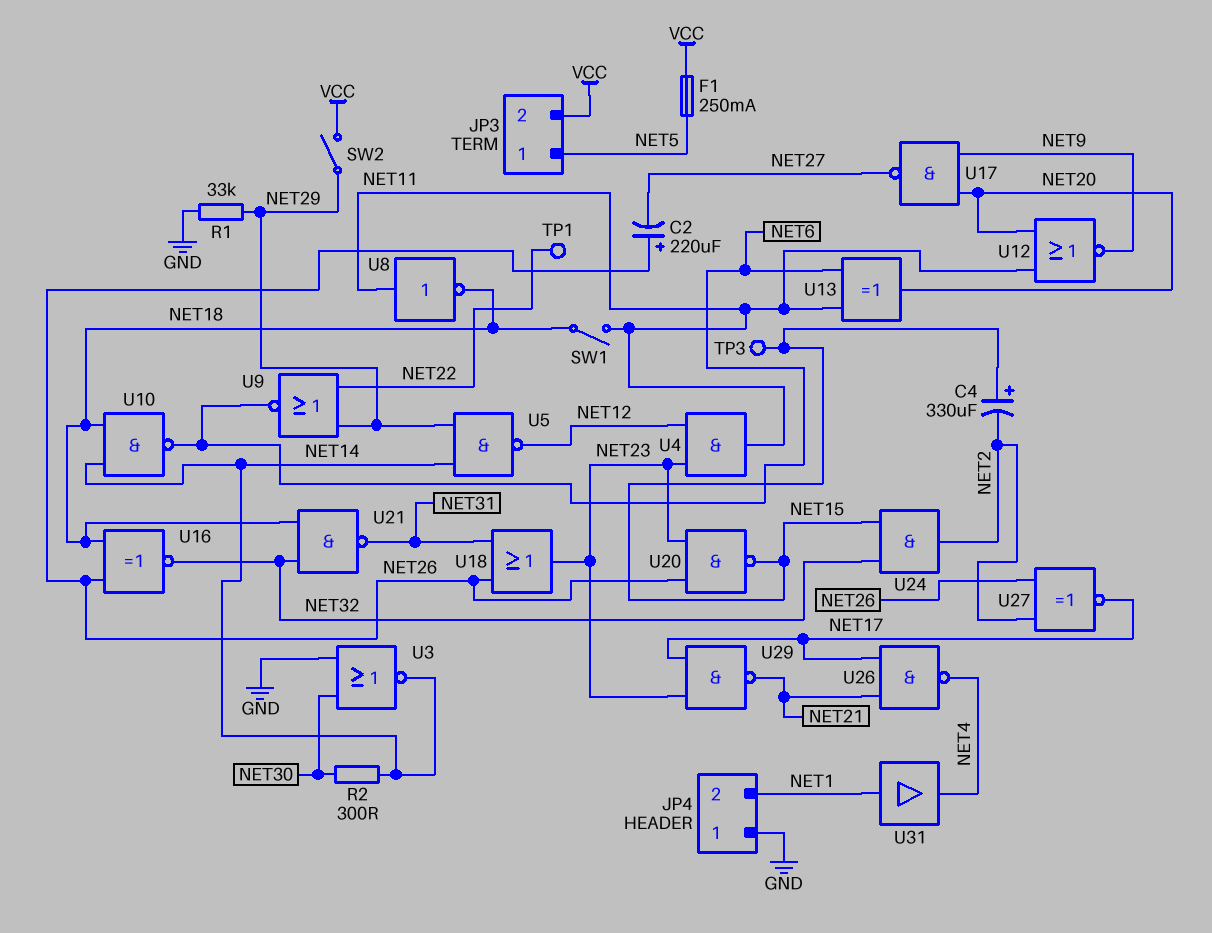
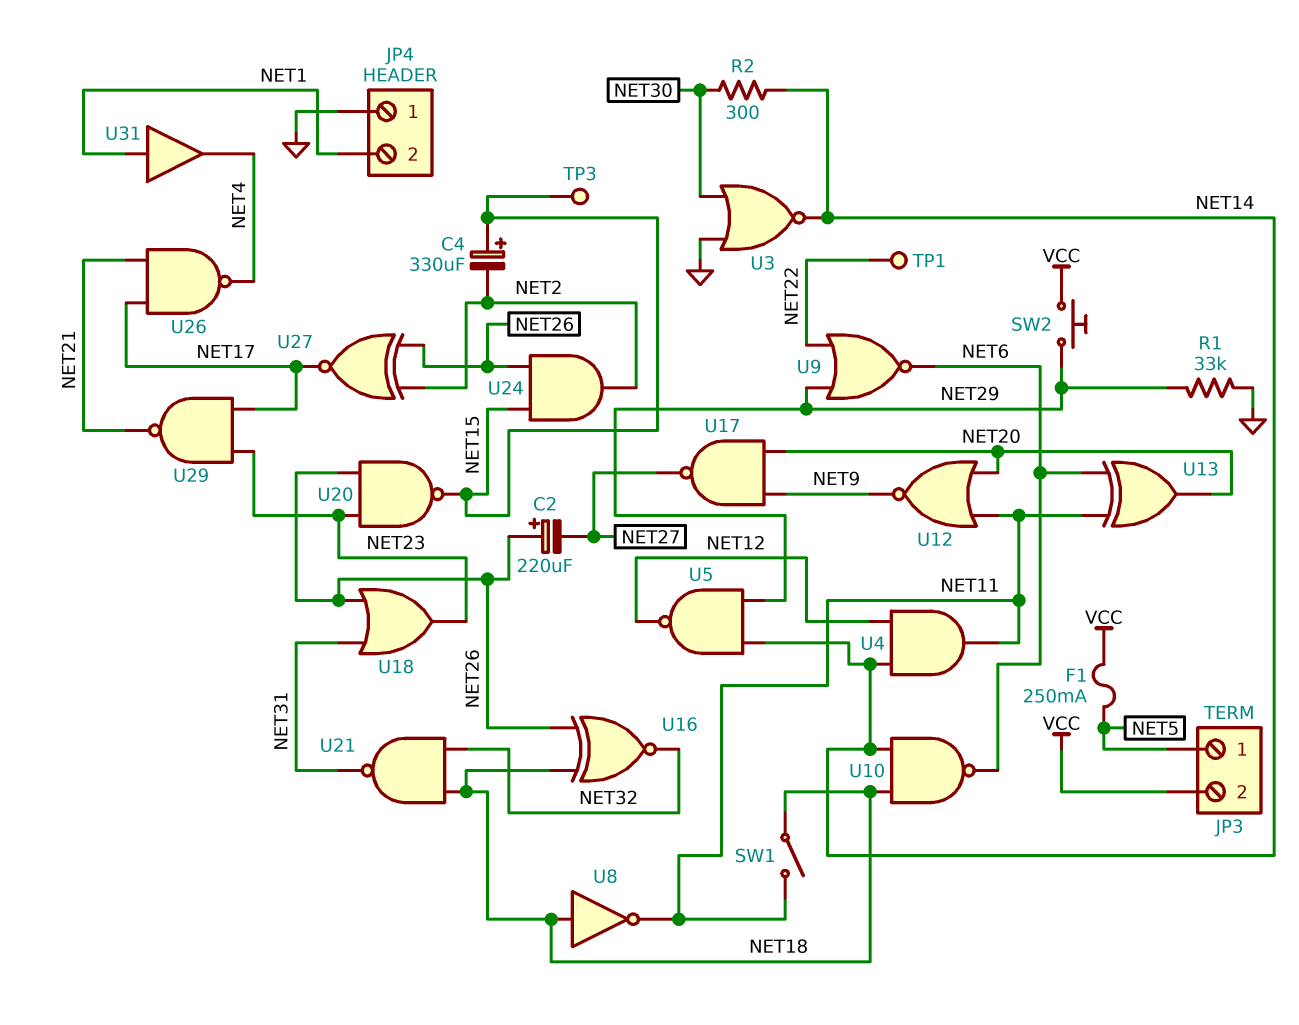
SW2: switch (NET29, VCC) -> button (NET29, VCC)
U4: AND (in NET12, in NET23, out NET11) -> AND (in NET12, in NET14, out NET11)
U8: NOT (in NET11, out NET18) -> NOT (in NET18, out NET11)
U24: AND (in NET15, in NET32, out NET2) -> AND (in NET15, in NET26, out NET2)

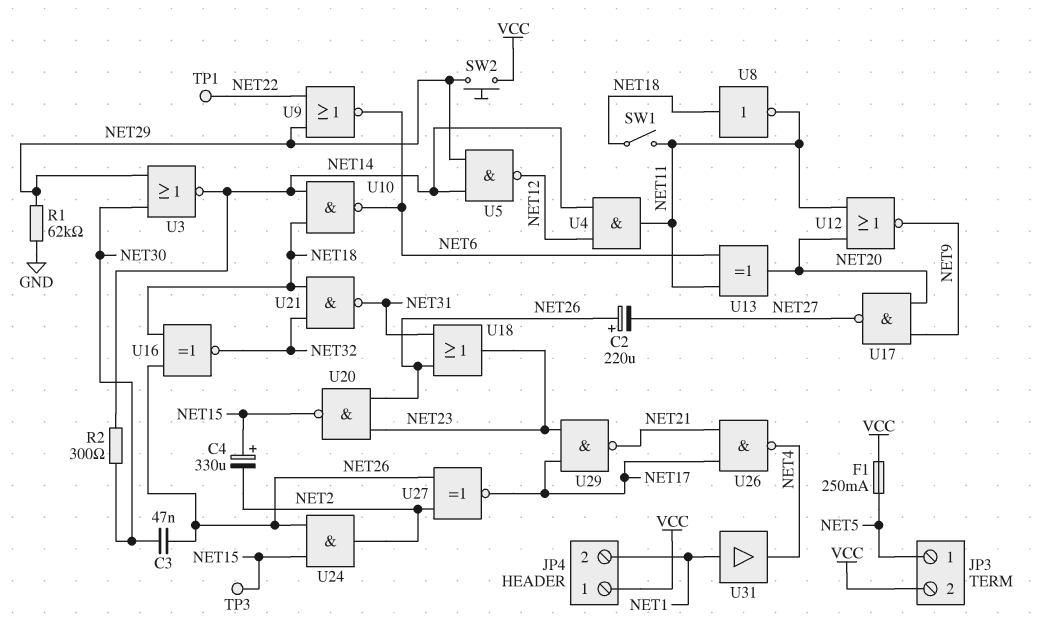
C3: none -> 47nF (NET26, NET30)
JP4 pin 1: GND -> VCC
R1: 33k (GND, NET29) -> 62k (GND, NET29)
U3: NOR (in GND, in NET30, out NET14) -> NOR (in NET29, in NET30, out NET14)

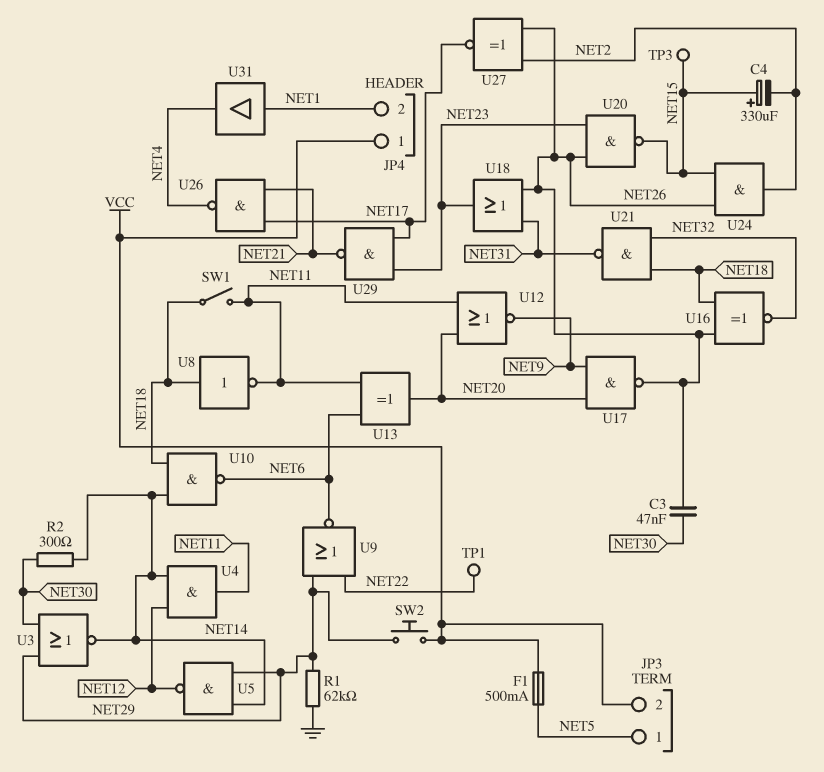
C2: 220uF (plus NET26, minus NET27) -> none
F1: 250mA (NET5, VCC) -> 500mA (NET5, VCC)
U17: NAND (in NET9, in NET20, out NET27) -> NAND (in NET9, in NET20, out NET26)

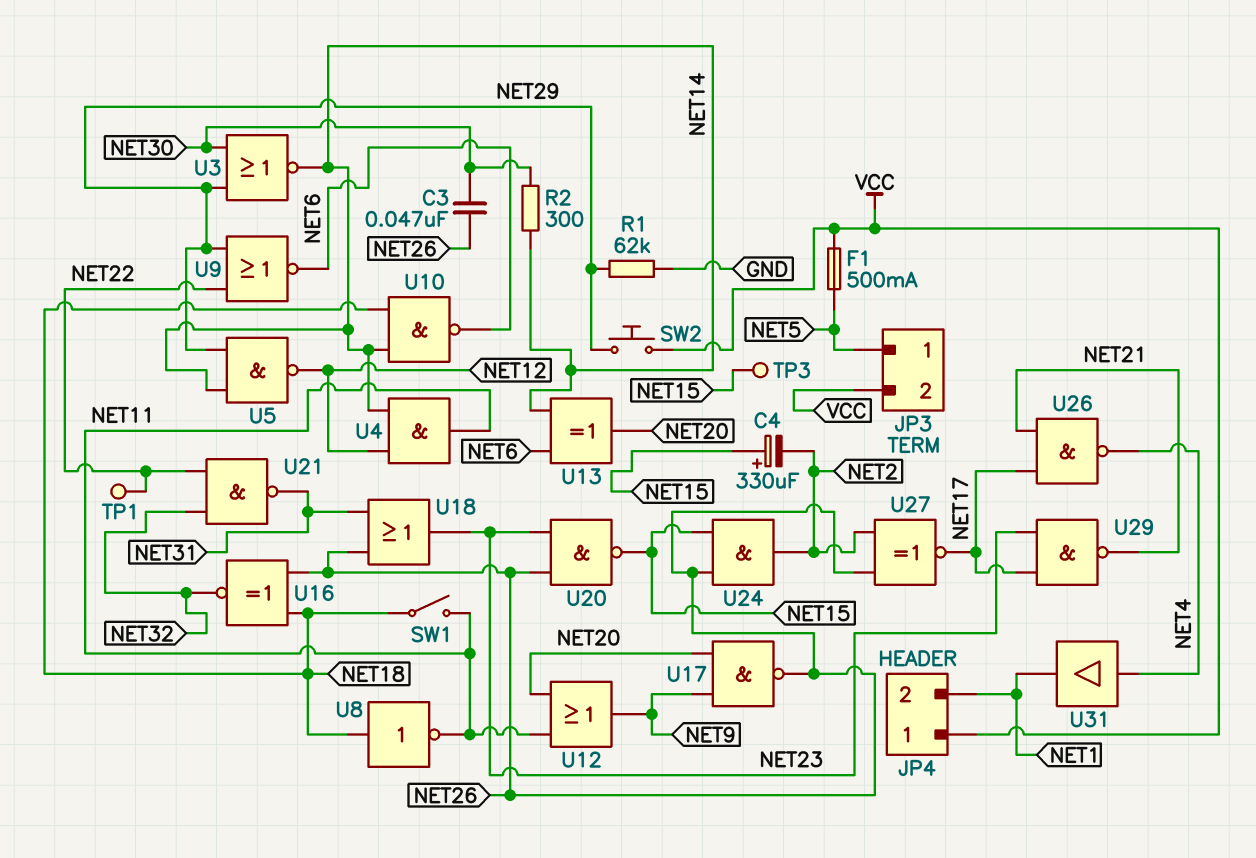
U12: NOR (in NET11, in NET20, out NET9) -> OR (in NET11, in NET20, out NET9)
U13: XOR (in NET6, in NET11, out NET20) -> XOR (in NET6, in NET14, out NET20)
U21: NAND (in NET18, in NET32, out NET31) -> NAND (in NET22, in NET32, out NET31)
U31: buffer (in NET1, out NET4) -> buffer (in NET4, out NET1)

